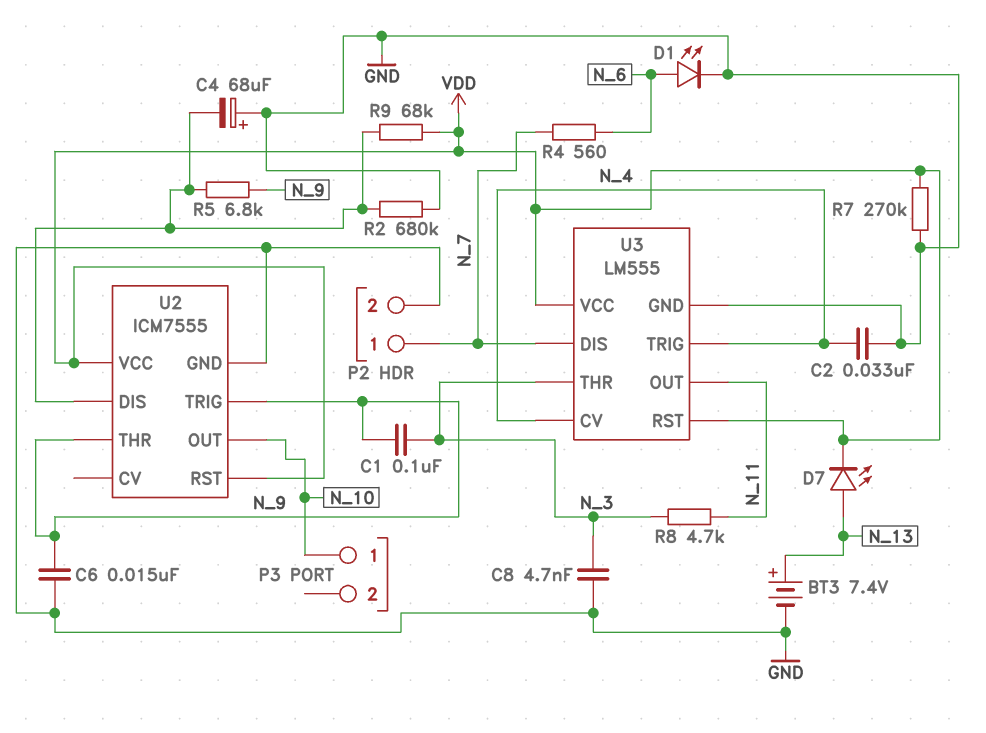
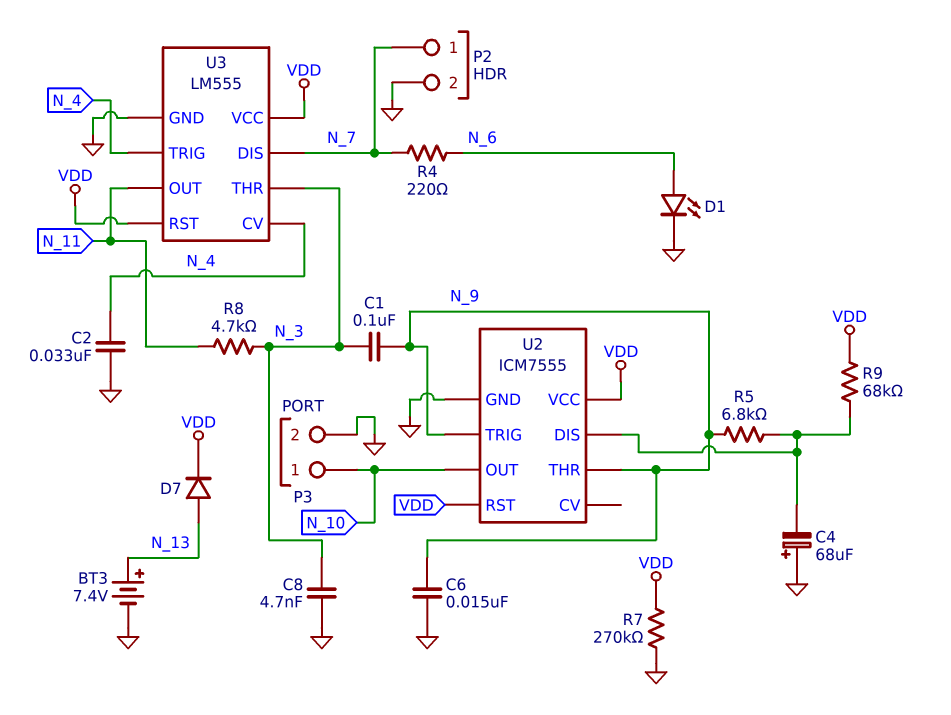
D7: LED (A N_13, K VDD) -> diode (A N_13, K VDD)
P3 pin 2: none -> GND
R2: 680k (GND, U2/DIS) -> none
R4: 560 (N_6, N_7) -> 220 (N_6, N_7)

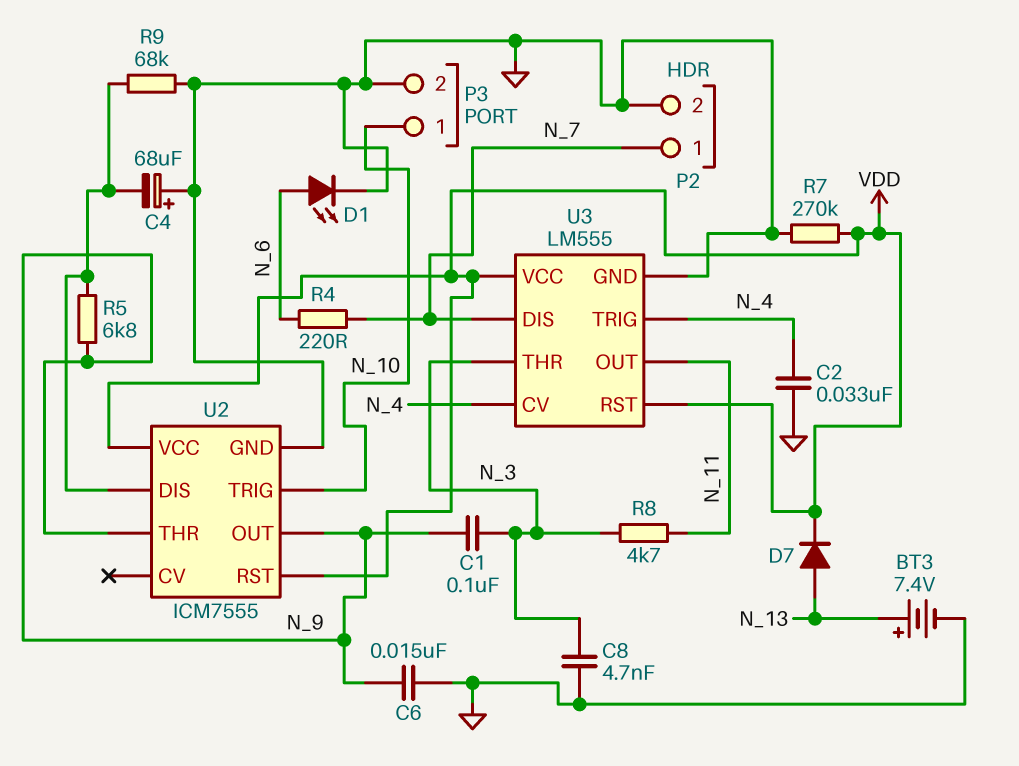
R9: 68k (U2/DIS, VDD) -> 68k (GND, U2/DIS)
U2 pin OUT: N_10 -> N_9
U2 pin TRIG: N_9 -> N_10

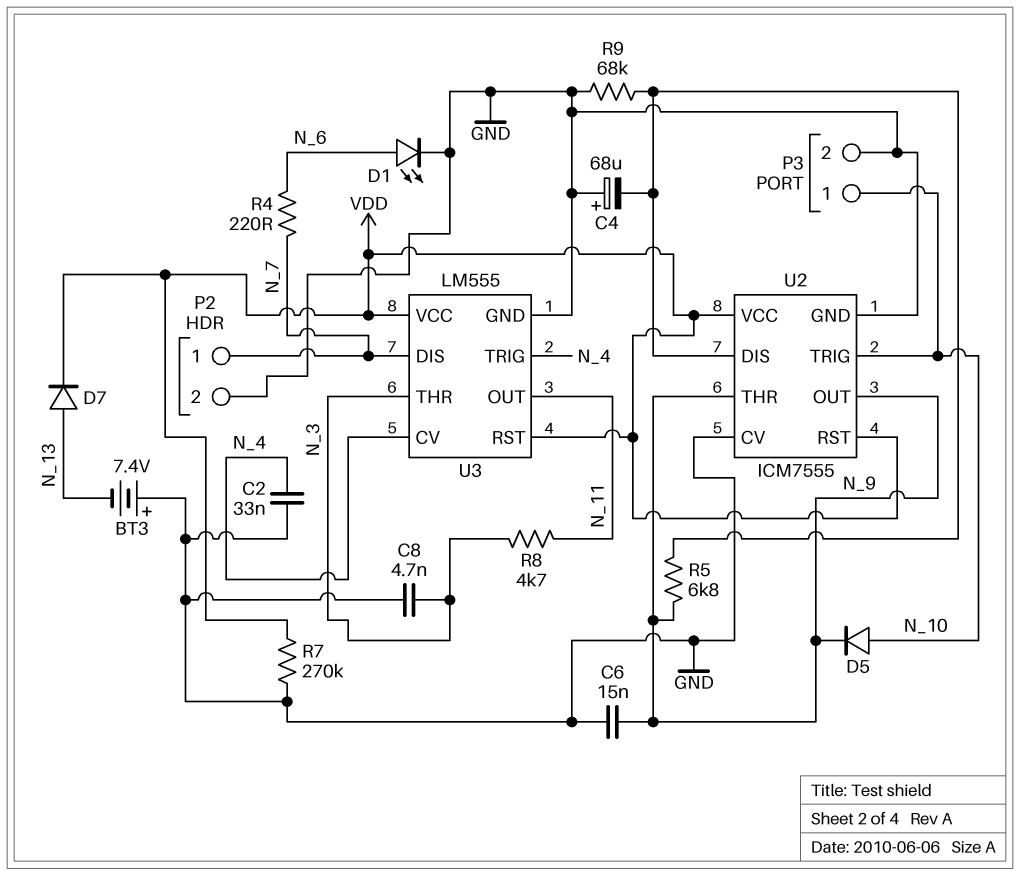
BT3: 7.4V (plus N_13, minus GND) -> 7.4V (plus GND, minus N_13)
C1: 100nF (N_3, N_9) -> none
D5: none -> diode (A N_10, K N_9)
U2 pin CV: none -> GND

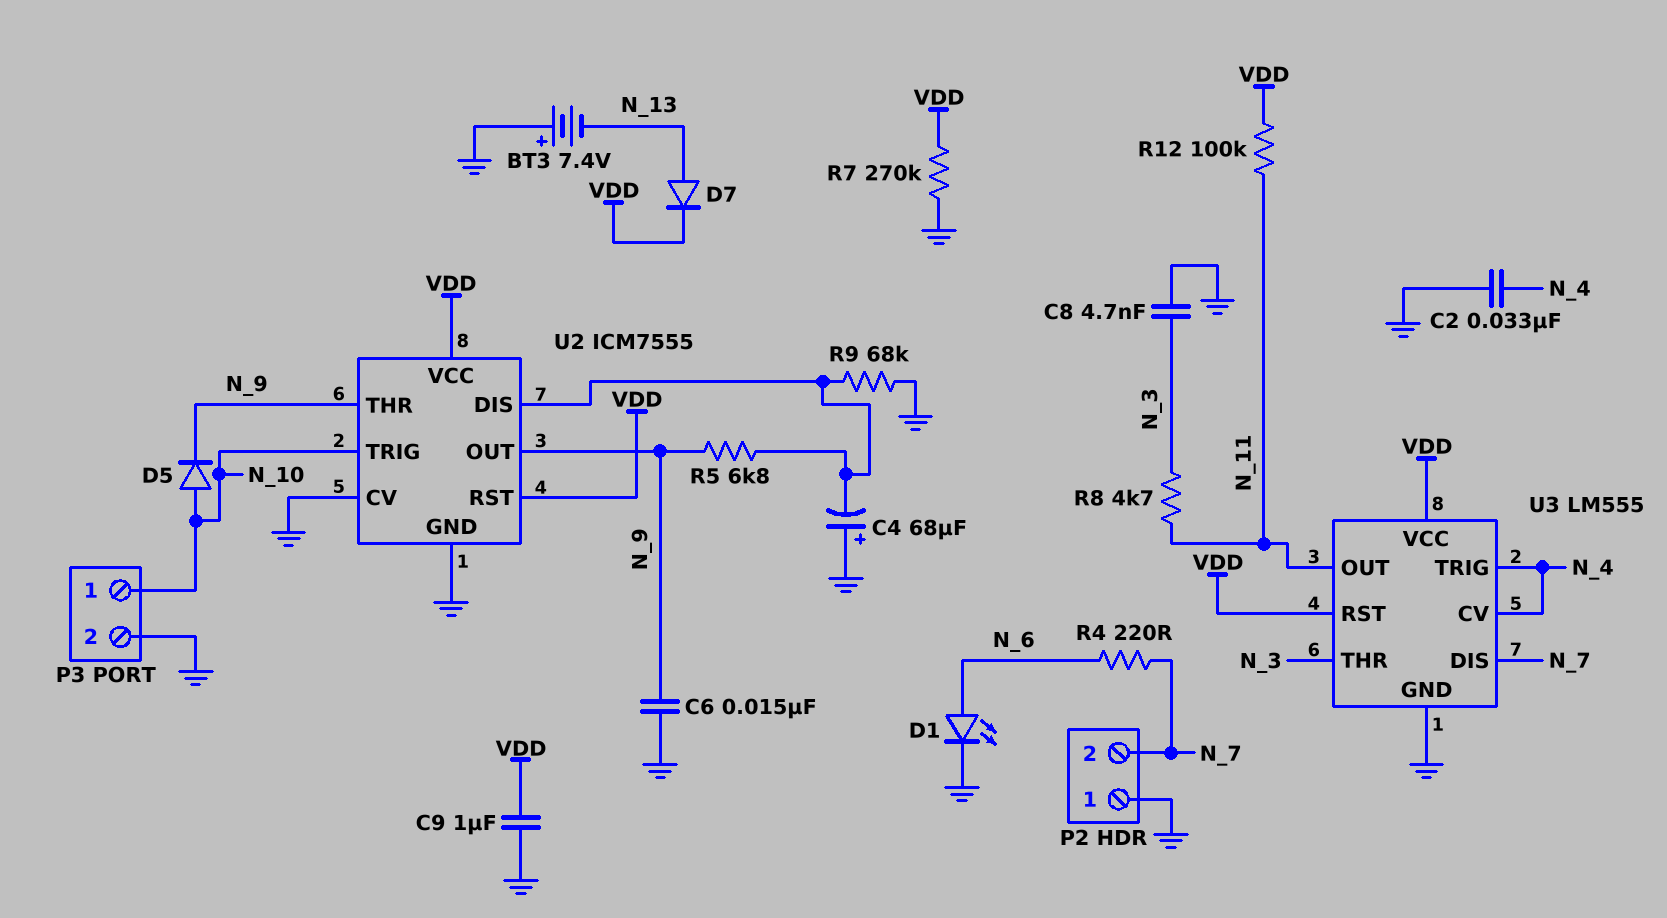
C9: none -> 1uF (GND, VDD)
P2 pin 1: N_7 -> GND
P2 pin 2: GND -> N_7
R12: none -> 100k (N_11, VDD)

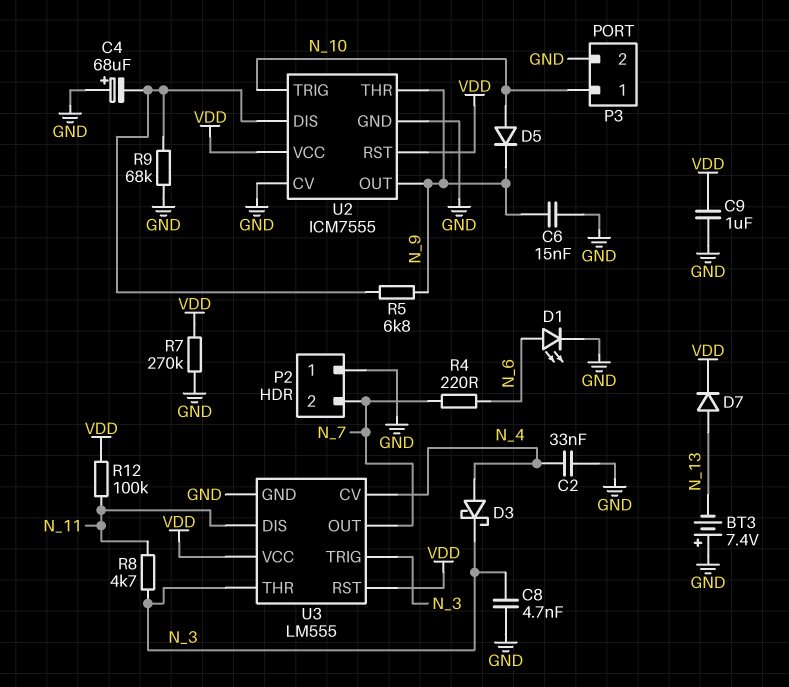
D3: none -> schottky (A N_4, K N_3)
U3 pin DIS: N_7 -> N_11
U3 pin OUT: N_11 -> N_7
U3 pin TRIG: N_4 -> N_3

